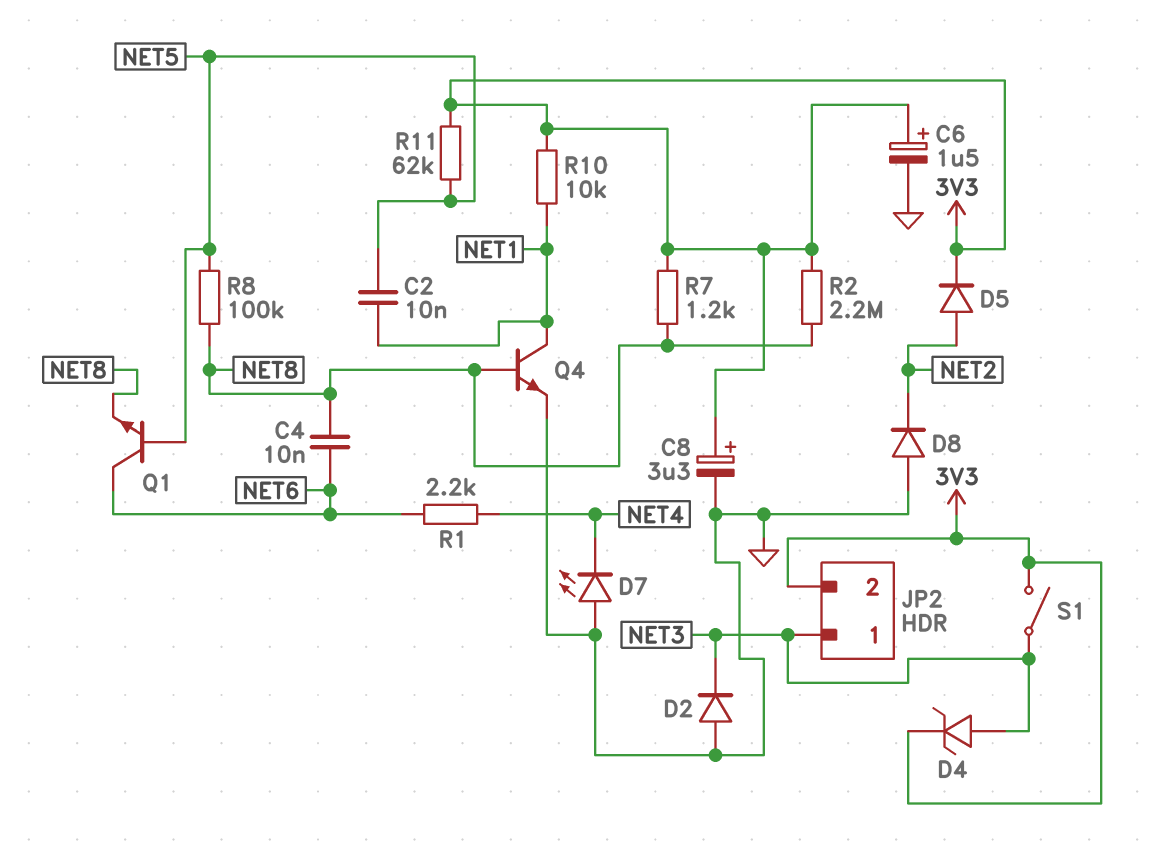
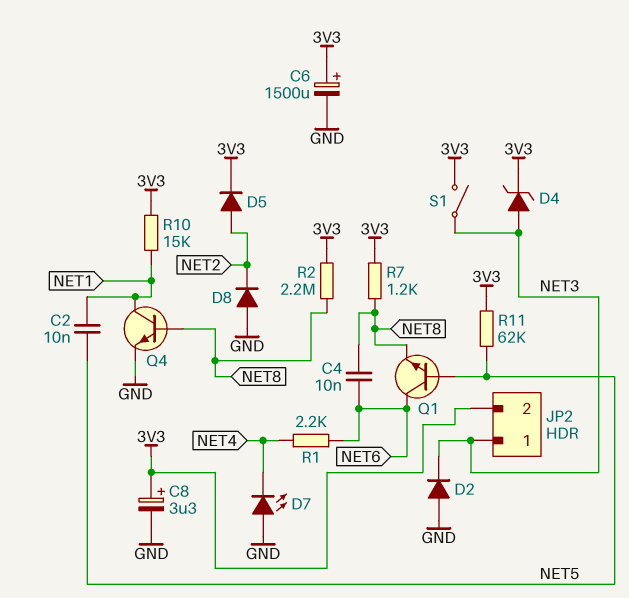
C6: 1.5uF (plus 3V3, minus GND) -> 1500uF (plus 3V3, minus GND)
R8: 100k (NET5, NET8) -> none
R10: 10k (3V3, NET1) -> 15k (3V3, NET1)

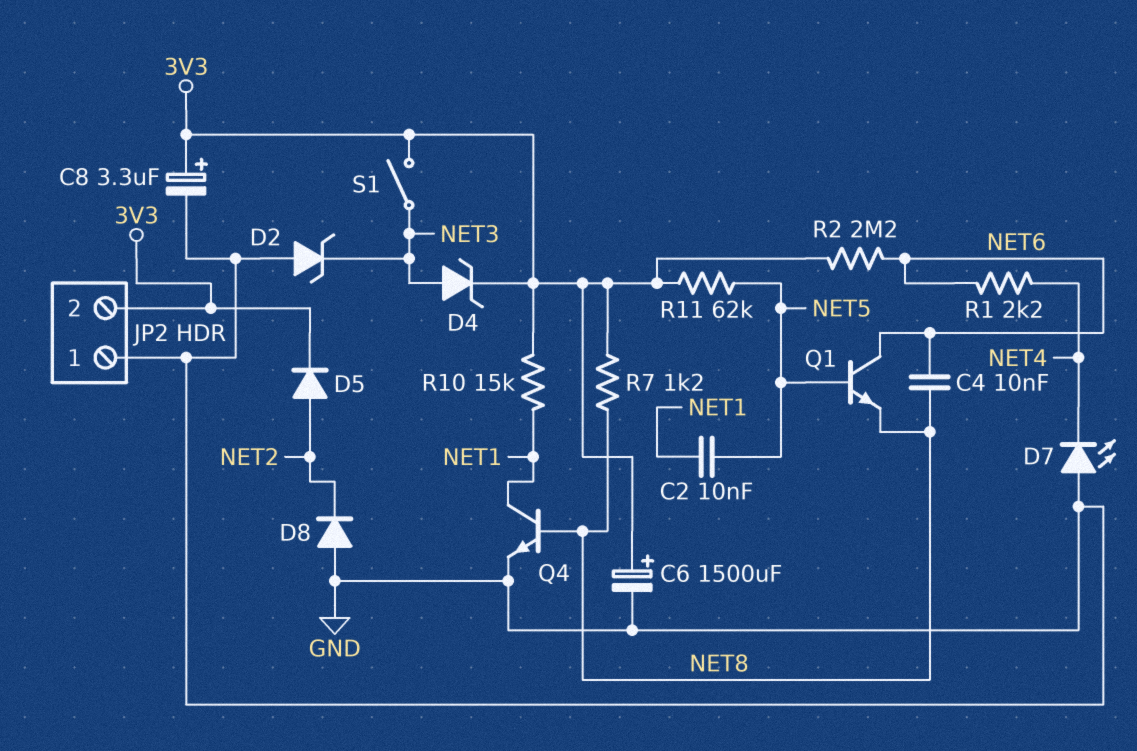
D2: diode (A GND, K NET3) -> zener (A GND, K NET3)
JP2 pin 1: NET3 -> GND
R2: 2.2M (3V3, NET8) -> 2.2M (3V3, NET6)

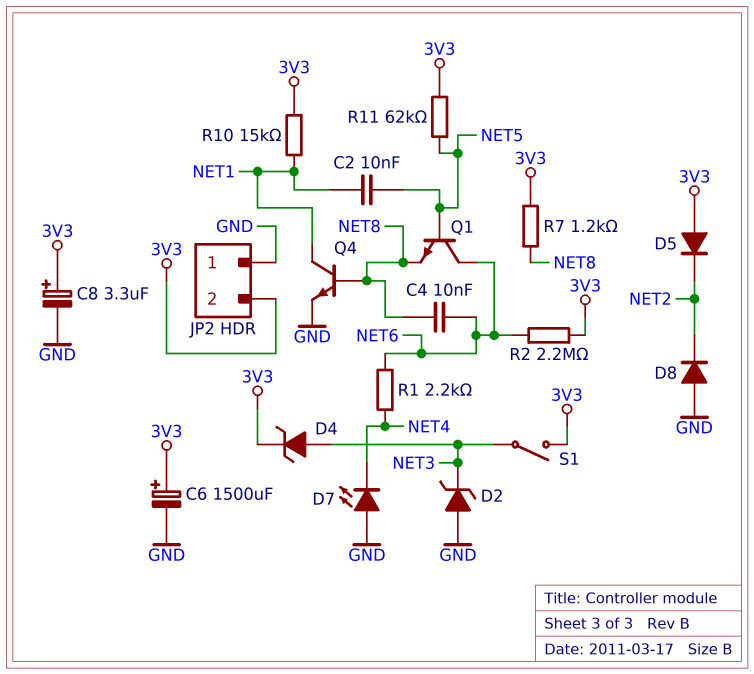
D5: diode (A NET2, K 3V3) -> diode (A 3V3, K NET2)

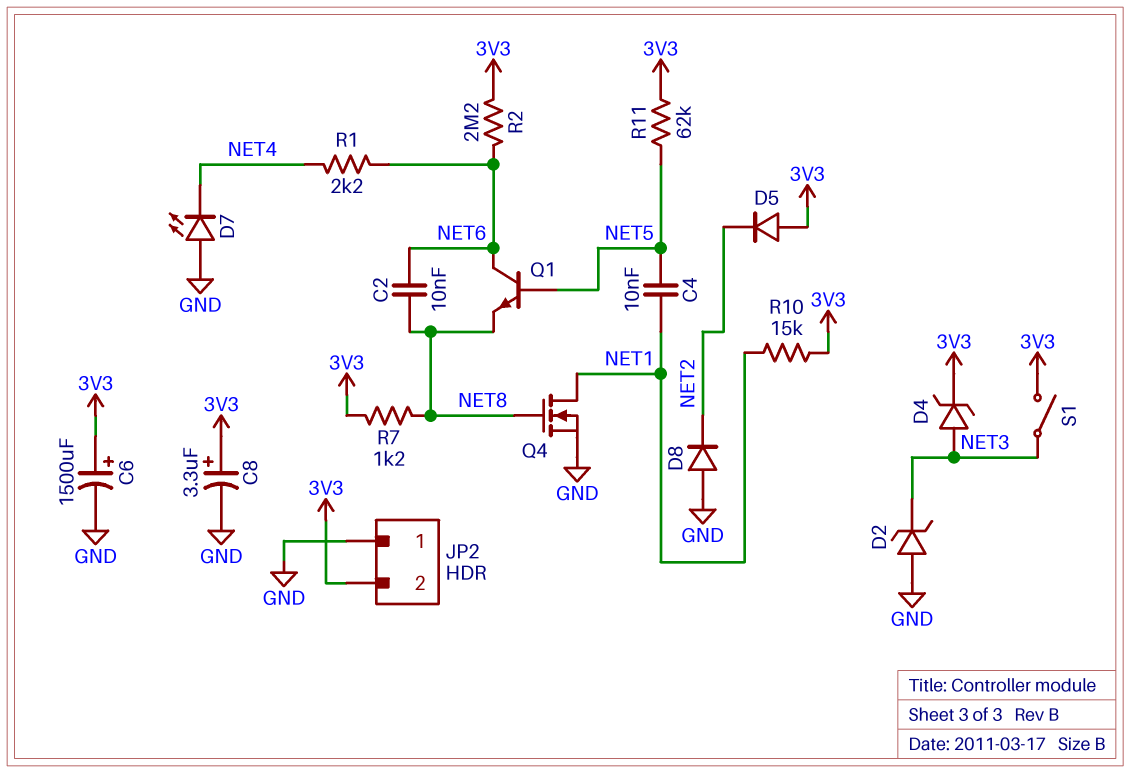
C2: 10nF (NET1, NET5) -> 10nF (NET6, NET8)
C4: 10nF (NET6, NET8) -> 10nF (NET1, NET5)
Q4: NPN (B NET8, C NET1, E GND) -> NMOS (G NET8, D NET1, S GND)

